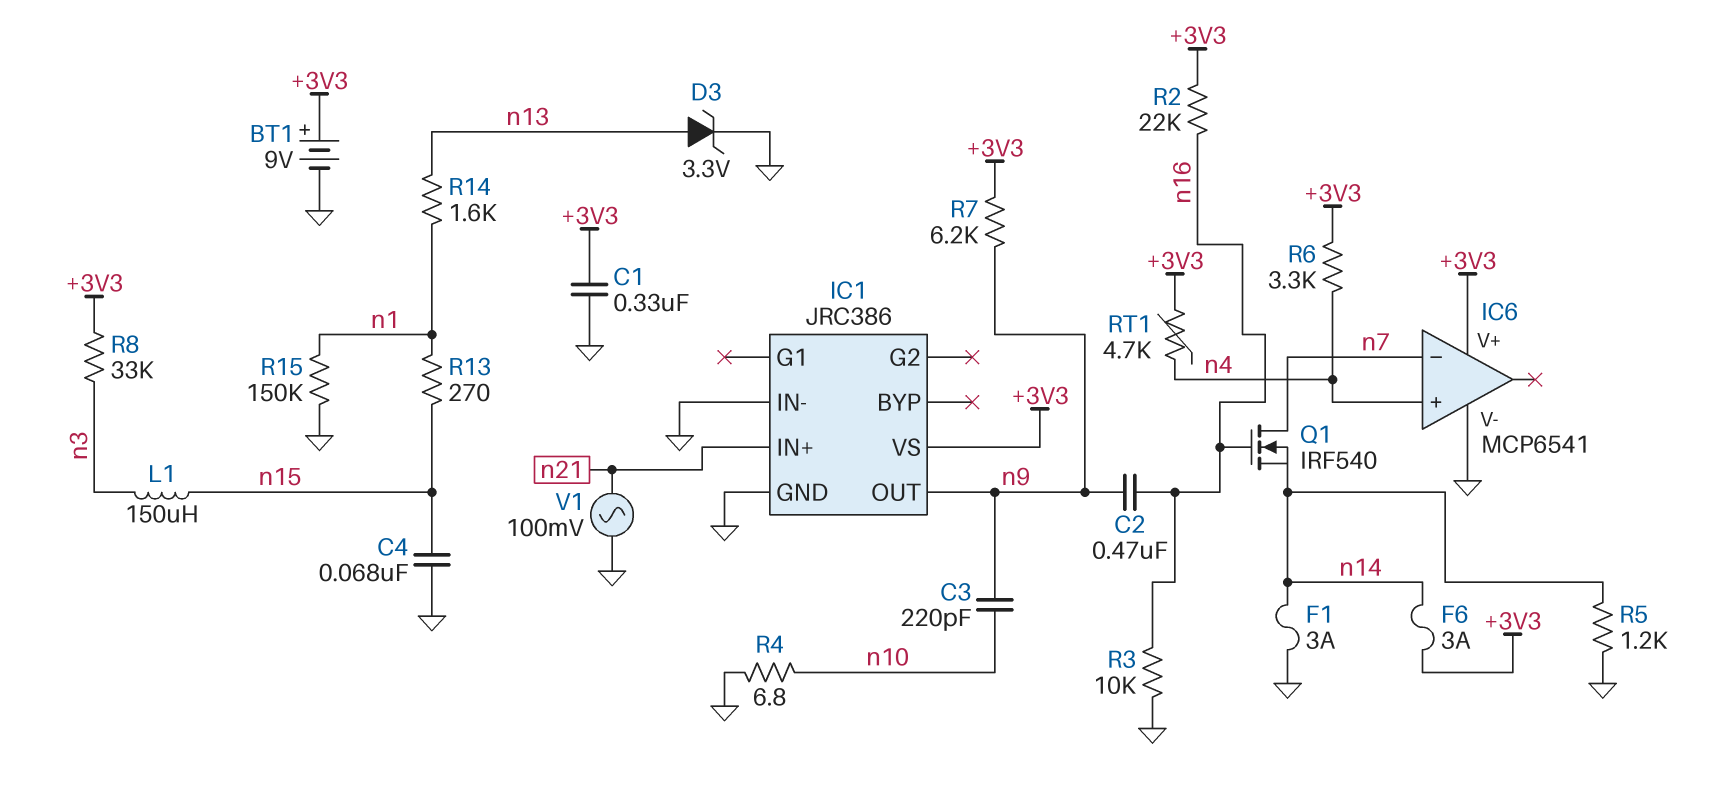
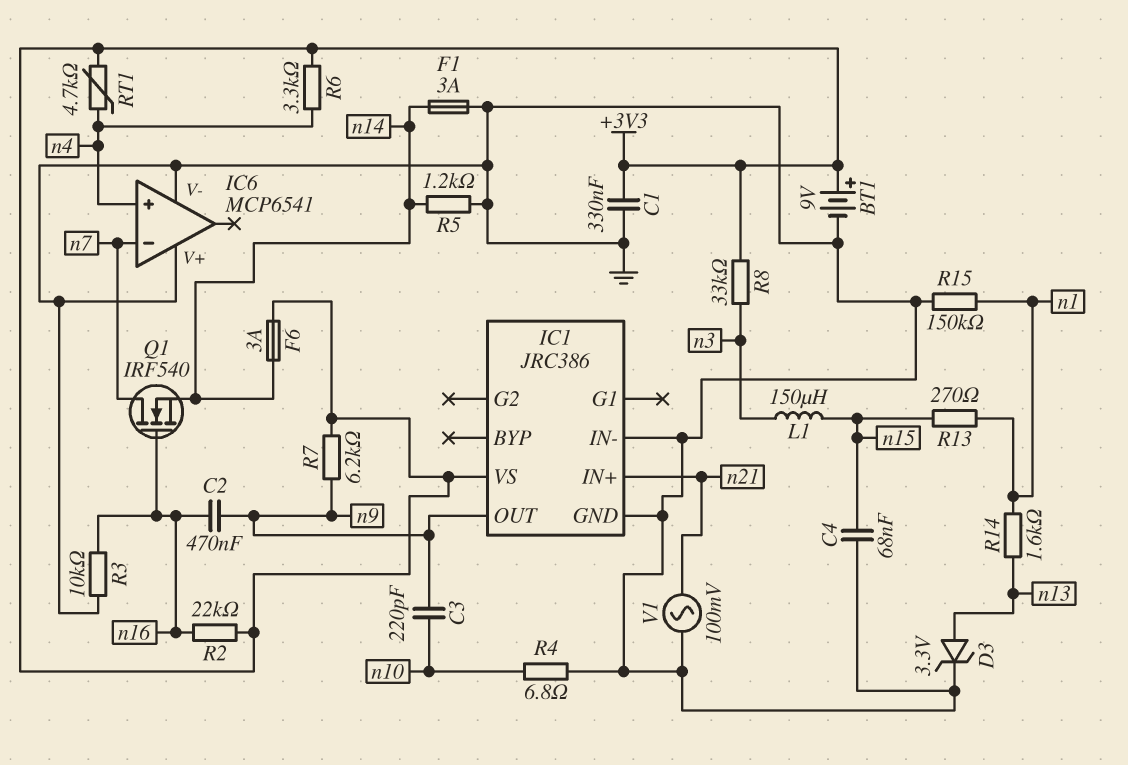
IC6 pin V+: +3V3 -> GND

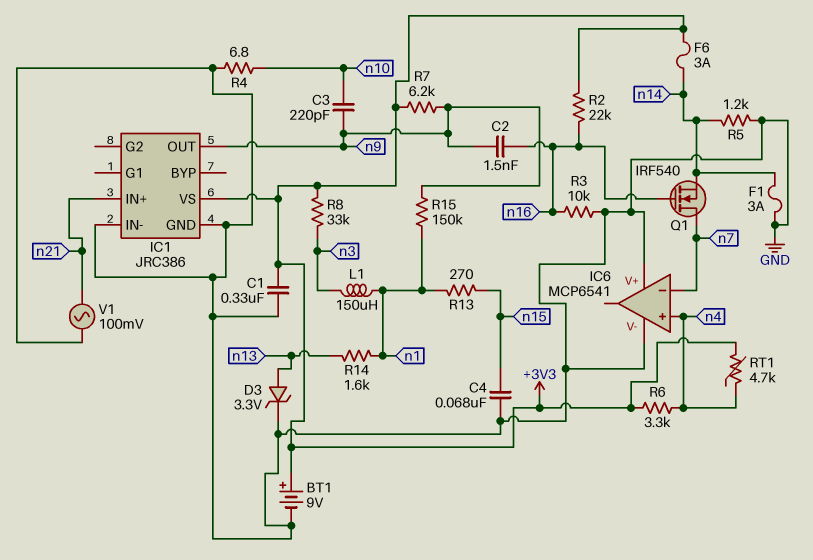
C2: 470nF (n9, n16) -> 1.5nF (n9, n16)
L1: 150uH (n3, n15) -> 150uH (n1, n3)
R15: 150k (GND, n1) -> 150k (n1, n9)

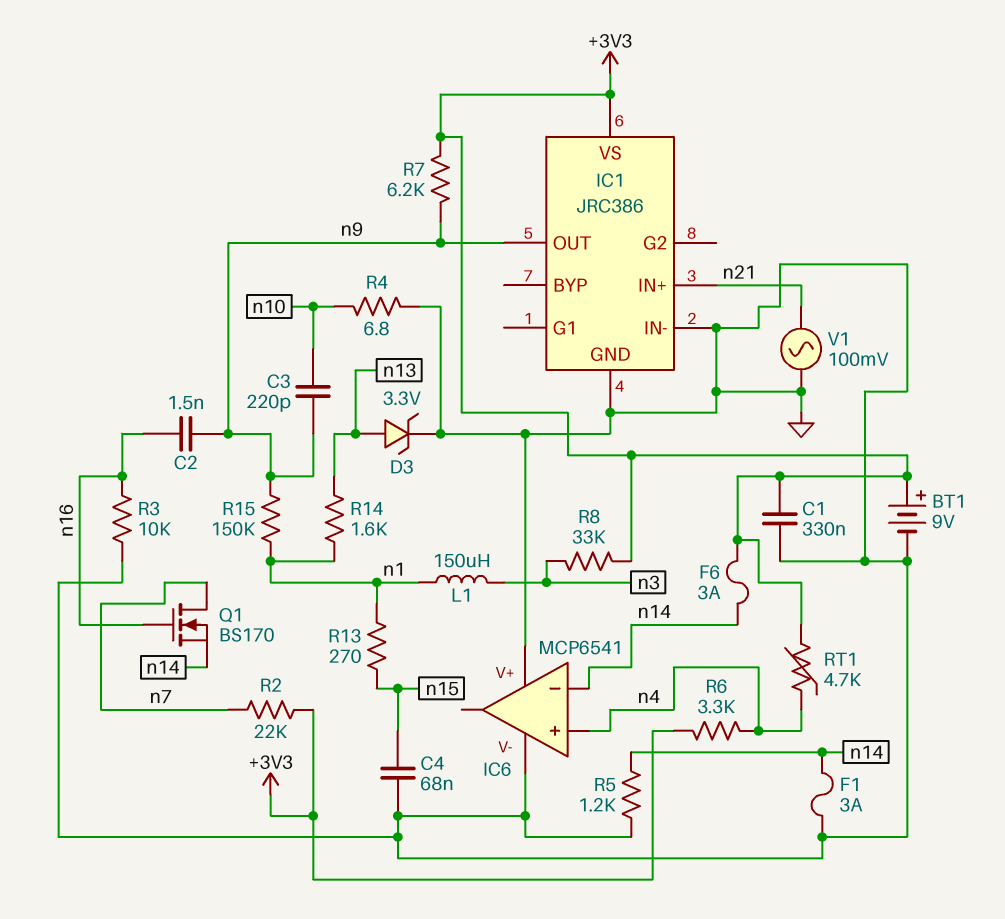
IC6 pin in-: n7 -> n14
Q1: NMOS IRF540 (G n16, D n7, S n14) -> NMOS BS170 (G n16, D n7, S n14)
R2: 22k (+3V3, n16) -> 22k (+3V3, n7)

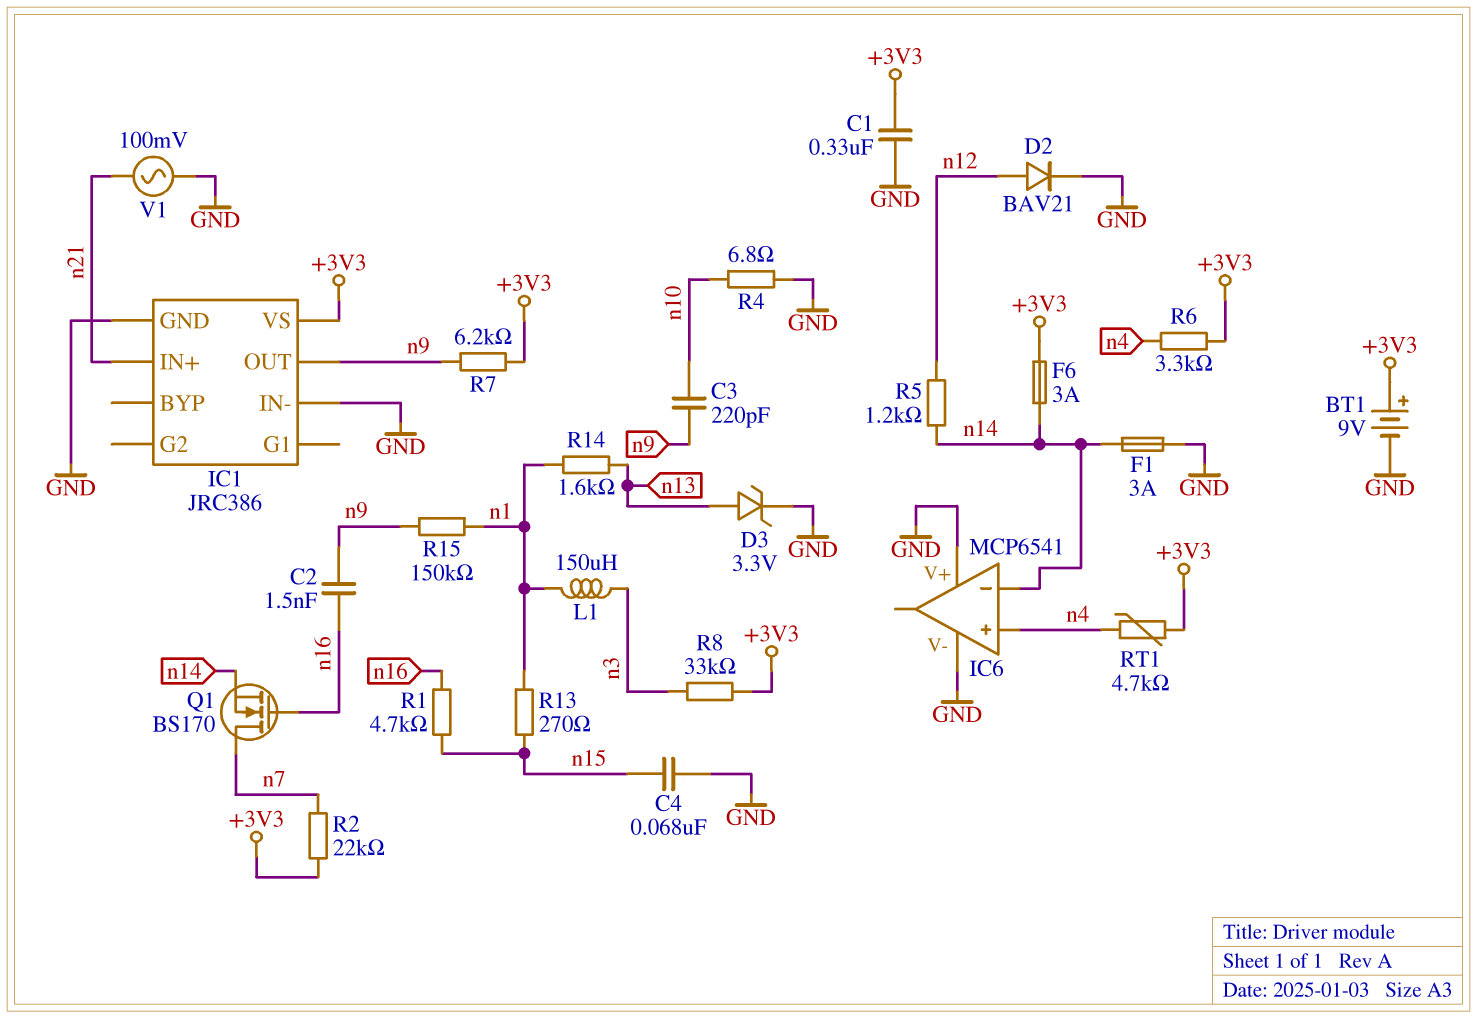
D2: none -> diode BAV21 (A n12, K GND)
R1: none -> 4.7k (n15, n16)
R3: 10k (GND, n16) -> none
R5: 1.2k (GND, n14) -> 1.2k (n12, n14)

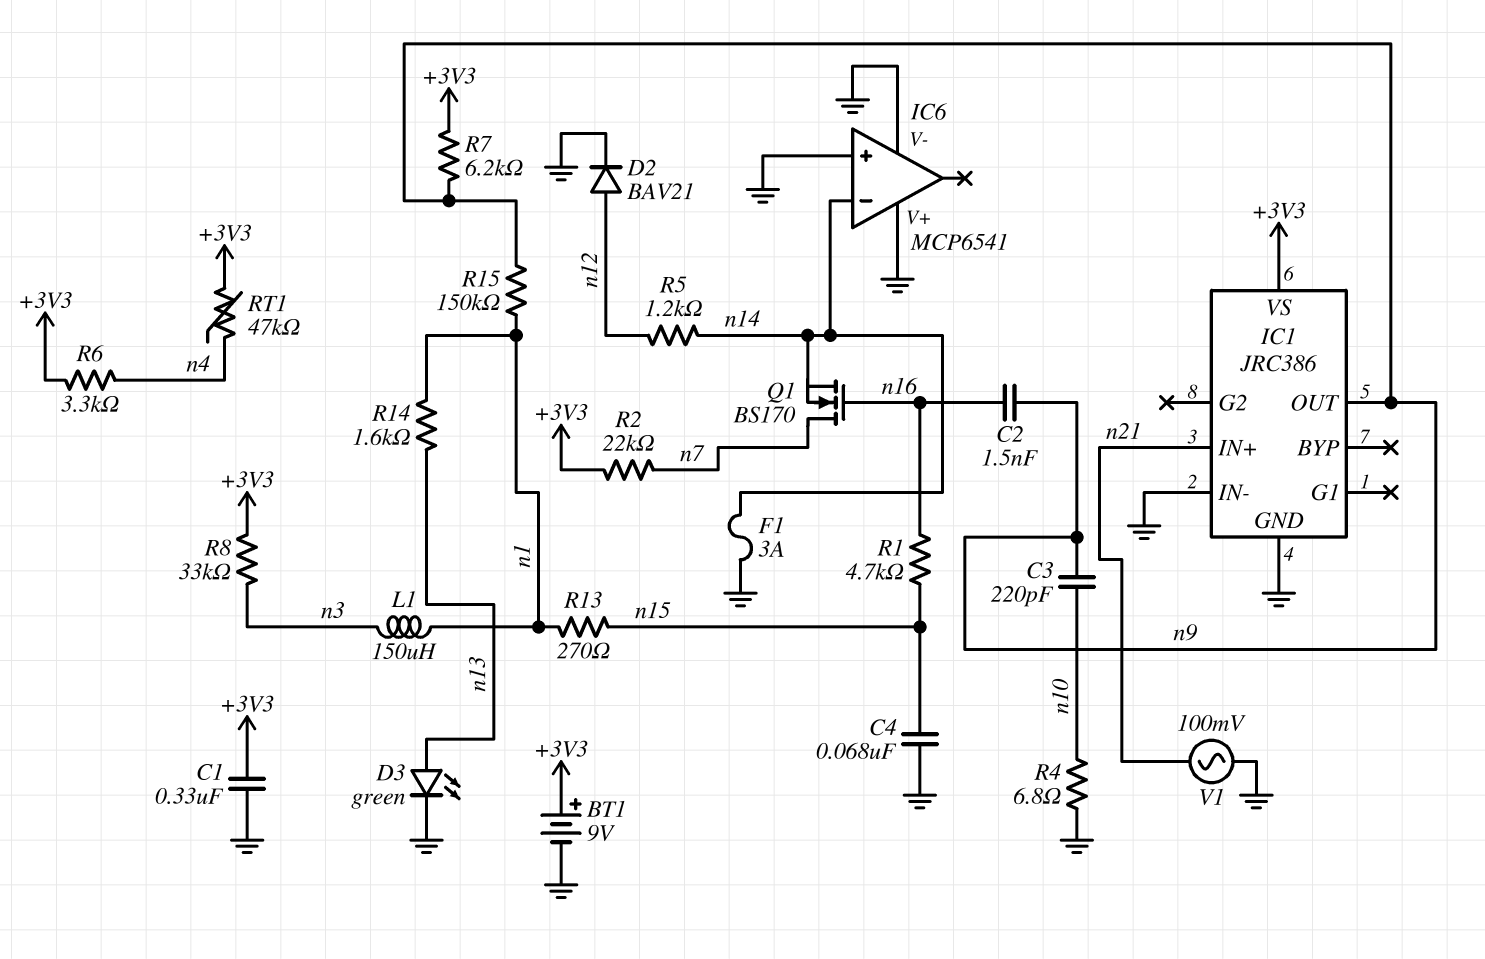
D3: zener 3.3V (A n13, K GND) -> LED green (A n13, K GND)
F6: 3A (+3V3, n14) -> none
IC6 pin in+: n4 -> GND
RT1: 4.7k (+3V3, n4) -> 47k (+3V3, n4)

